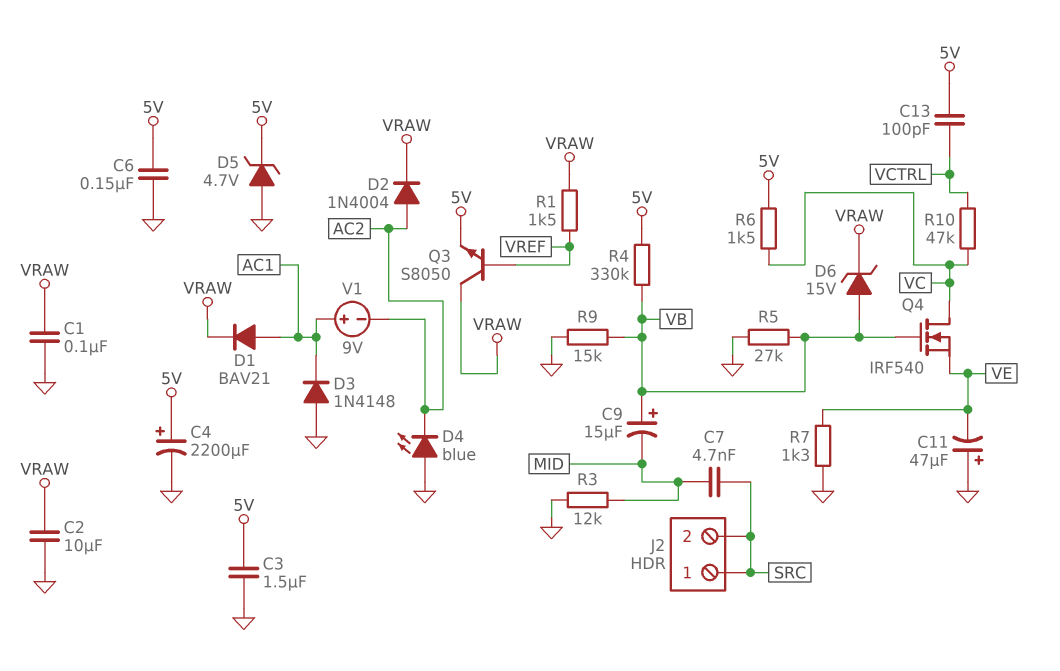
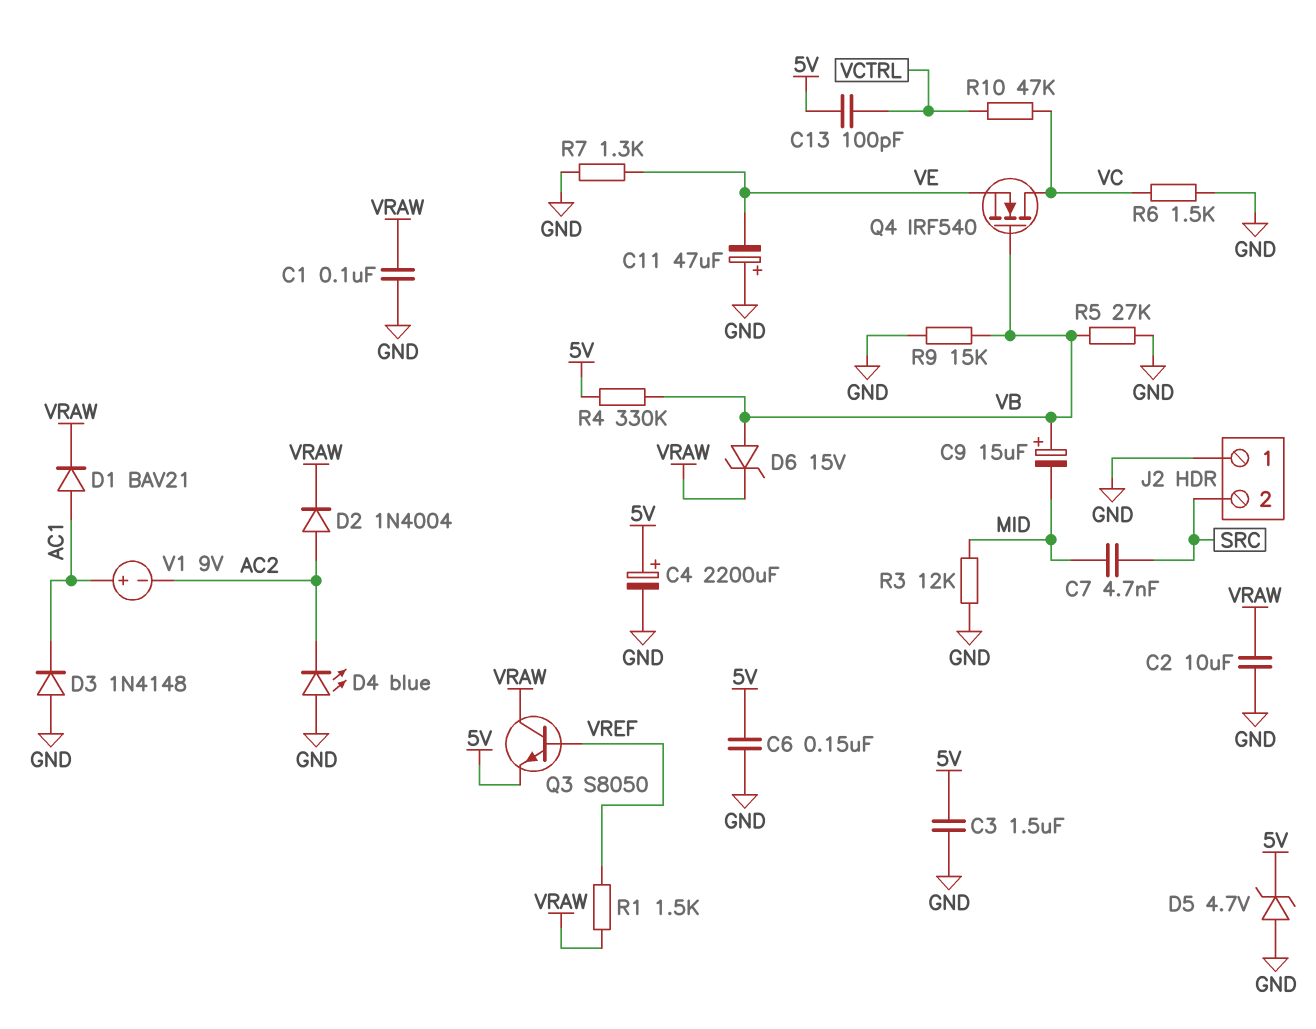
J2 pin 1: SRC -> GND
R6: 1.5k (5V, VC) -> 1.5k (GND, VC)

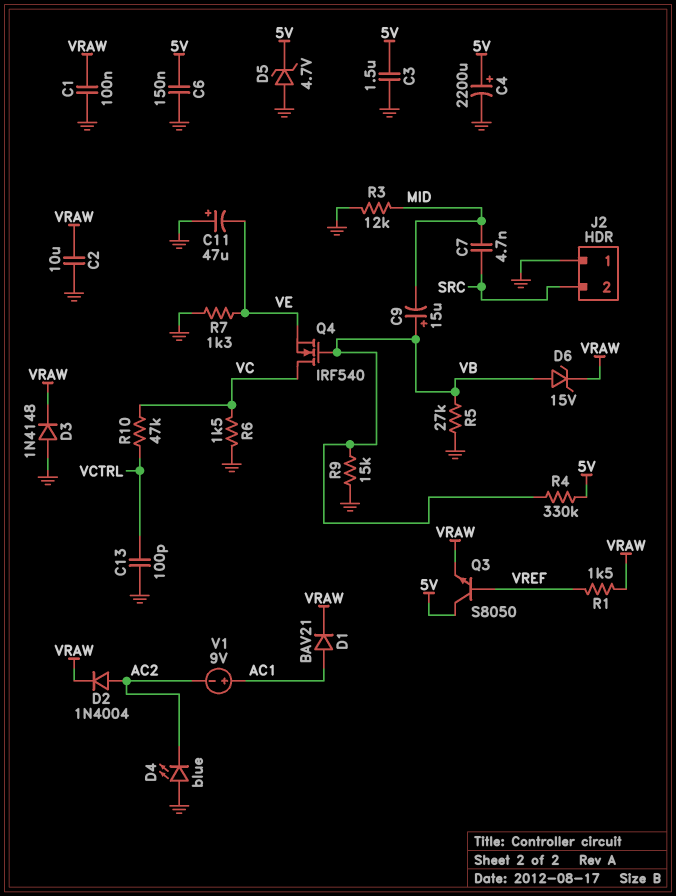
C13: 100pF (5V, VCTRL) -> 100pF (GND, VCTRL)
D3: diode 1N4148 (A GND, K AC1) -> diode 1N4148 (A GND, K VRAW)
Q3: NPN S8050 (B VREF, C VRAW, E 5V) -> NPN S8050 (B VREF, C 5V, E VRAW)

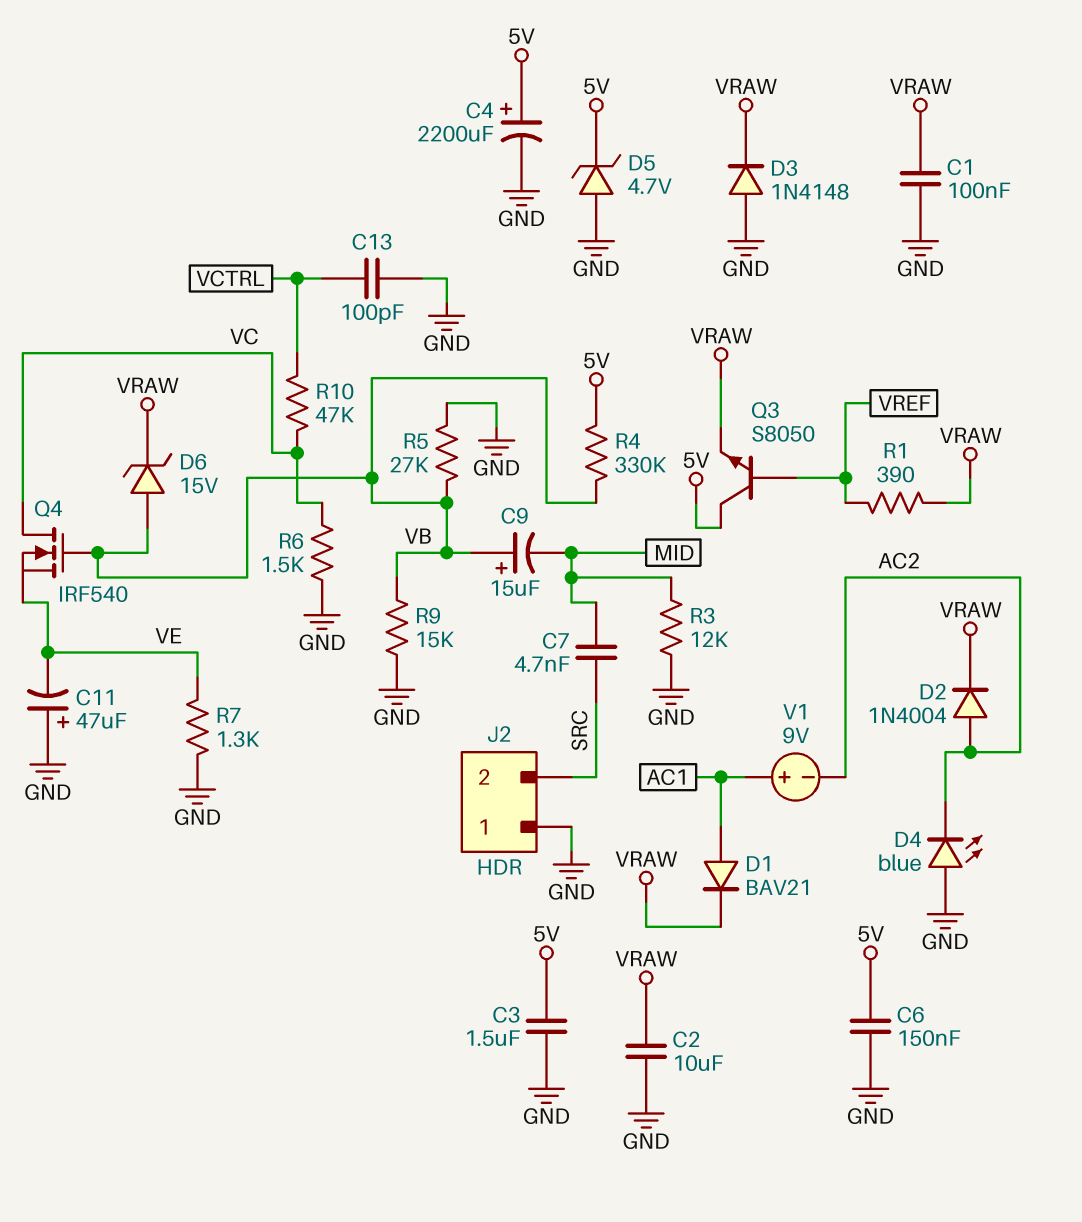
R1: 1.5k (VRAW, VREF) -> 390 (VRAW, VREF)

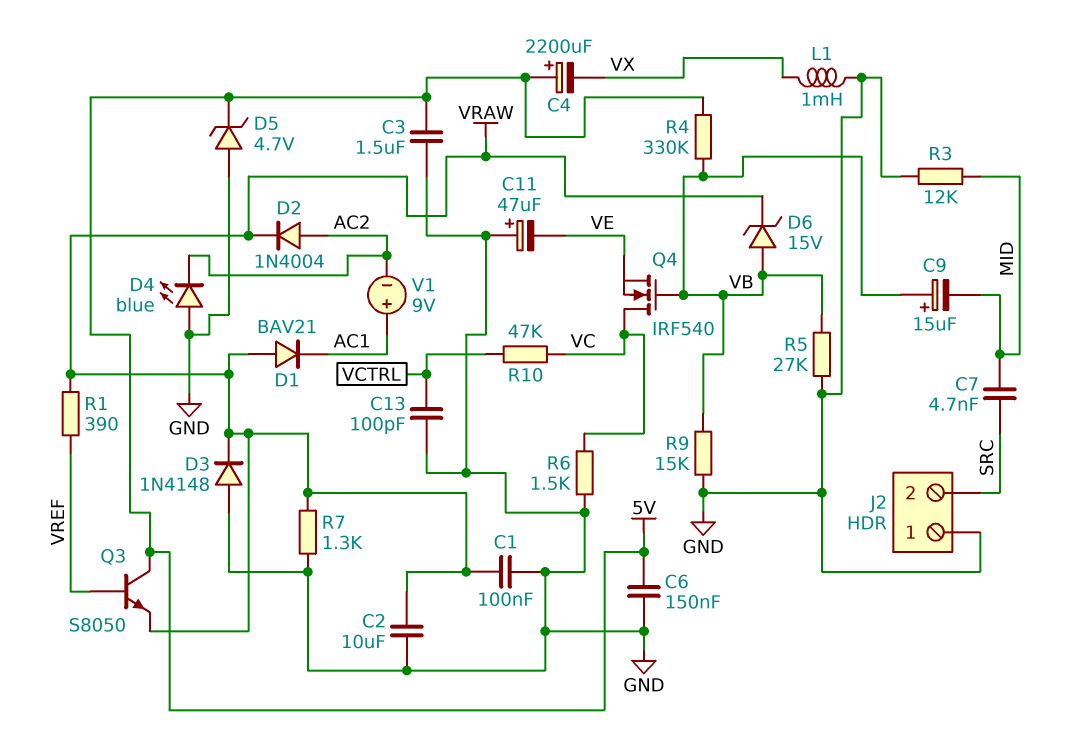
C4: 2200uF (plus 5V, minus GND) -> 2200uF (plus 5V, minus VX)
D1: diode BAV21 (A AC1, K VRAW) -> diode BAV21 (A VRAW, K AC1)
L1: none -> 1mH (GND, VX)
R7: 1.3k (GND, VE) -> 1.3k (GND, VRAW)

